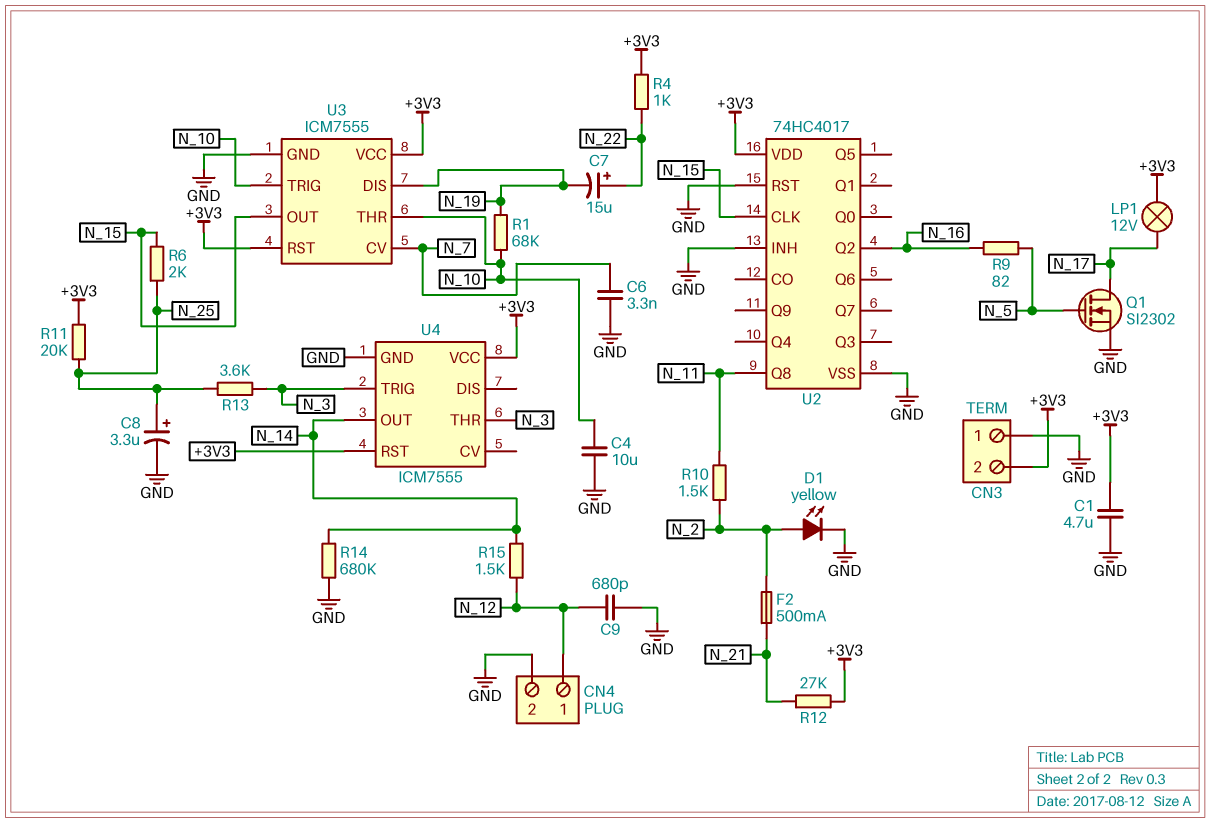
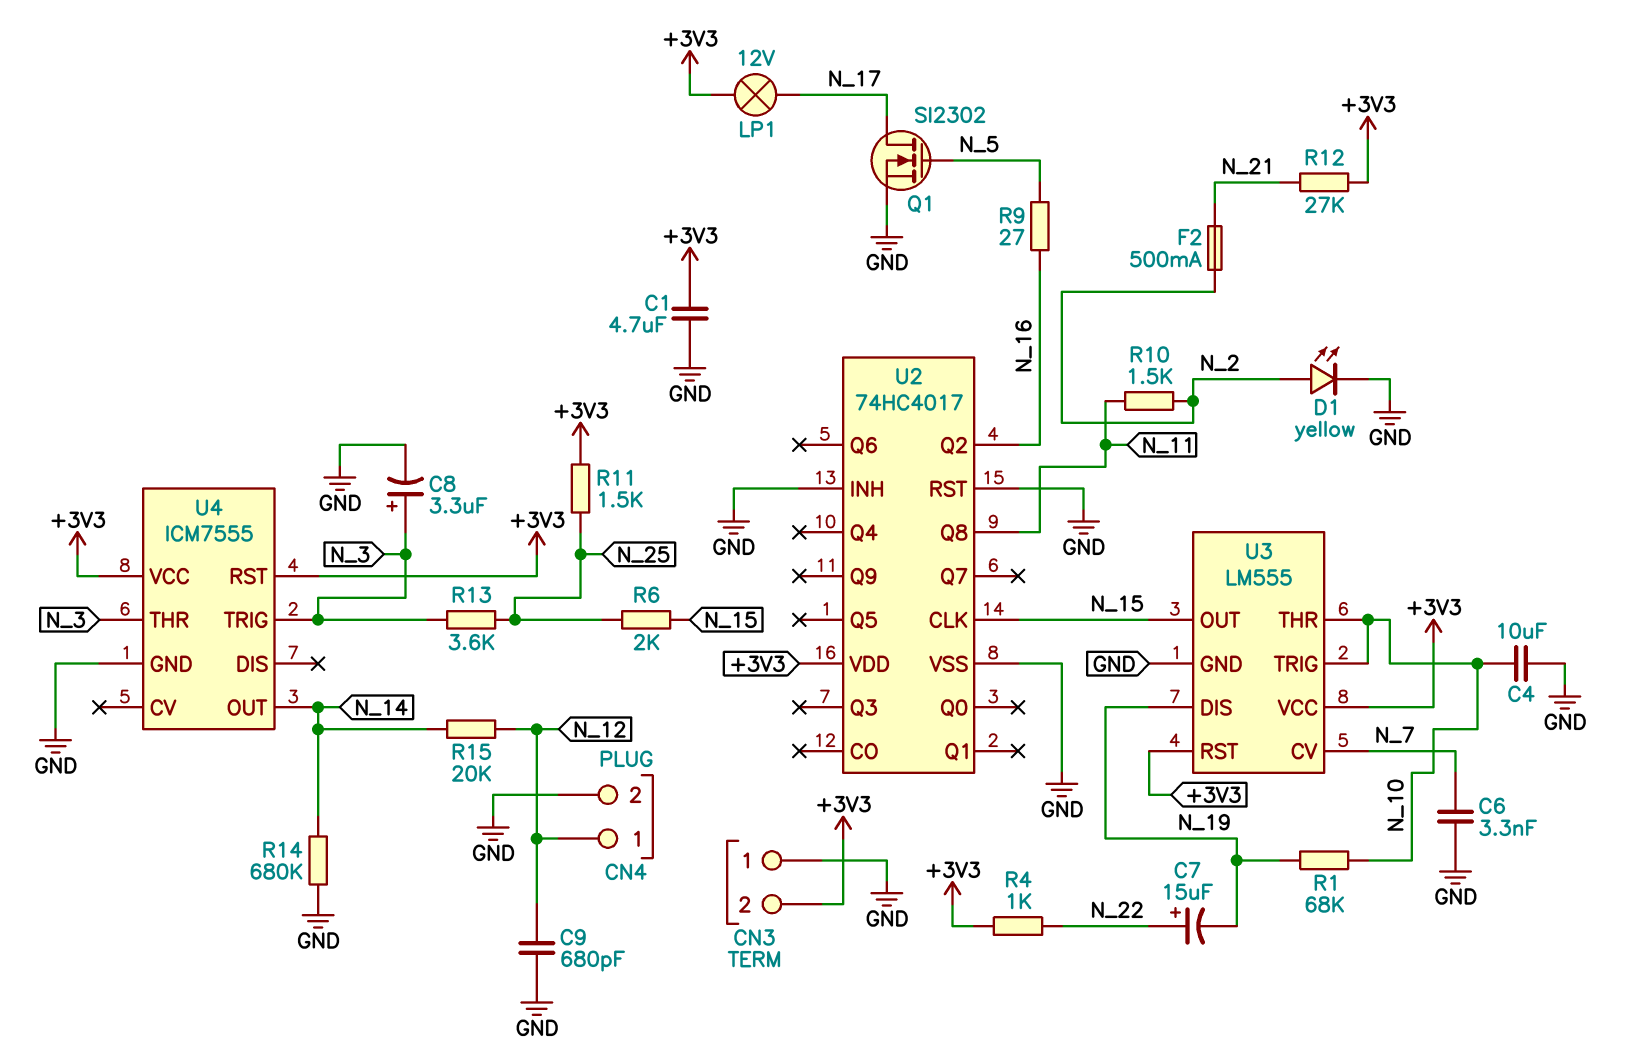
C8: 3.3uF (plus N_25, minus GND) -> 3.3uF (plus N_3, minus GND)
R9: 82 (N_5, N_16) -> 27 (N_5, N_16)
R11: 20k (+3V3, N_25) -> 1.5k (+3V3, N_25)
R15: 1.5k (N_12, N_14) -> 20k (N_12, N_14)
U3: ICM7555 -> LM555

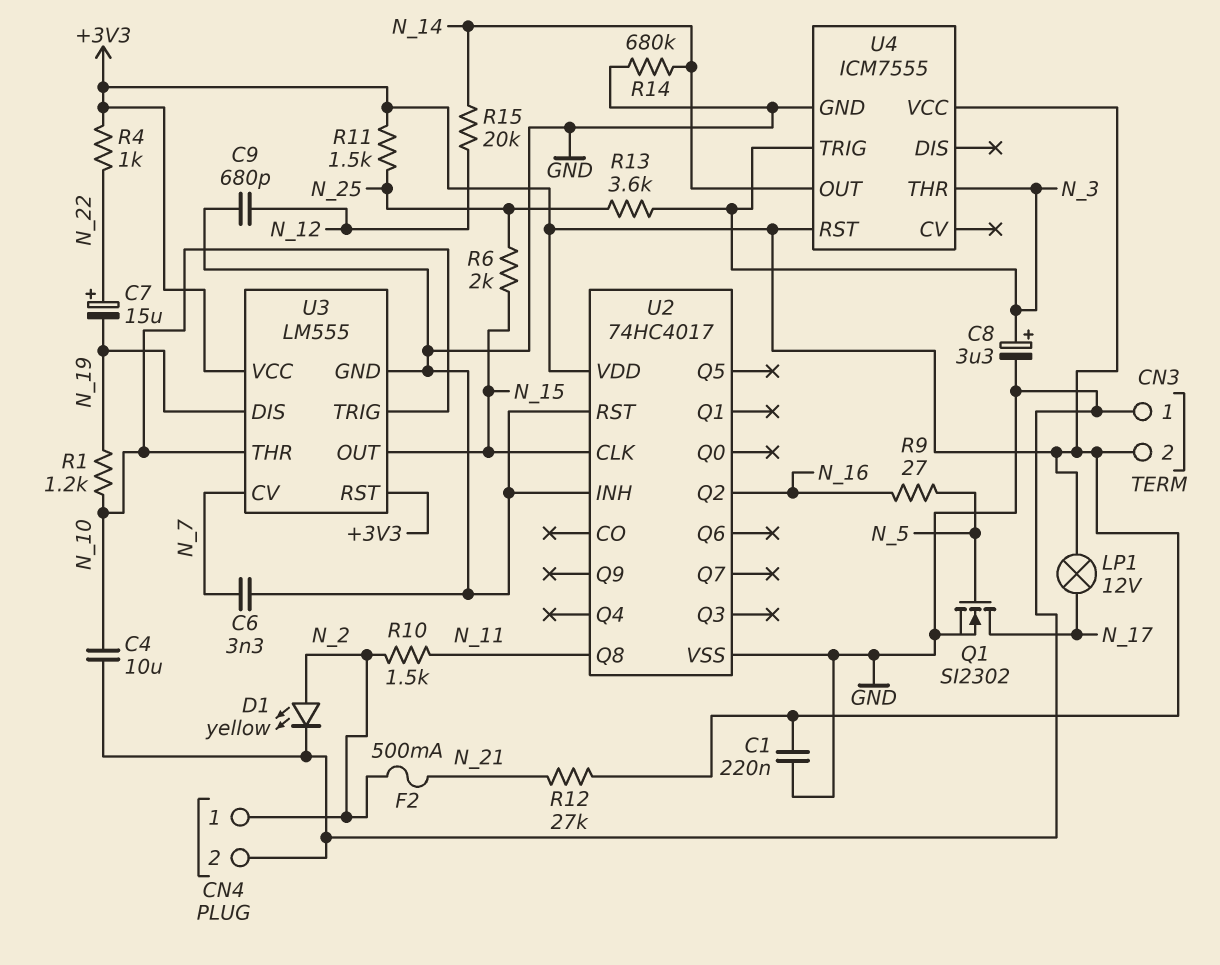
C1: 4.7uF (+3V3, GND) -> 220nF (+3V3, GND)
CN4 pin 1: N_12 -> N_2
R1: 68k (N_10, N_19) -> 1.2k (N_10, N_19)

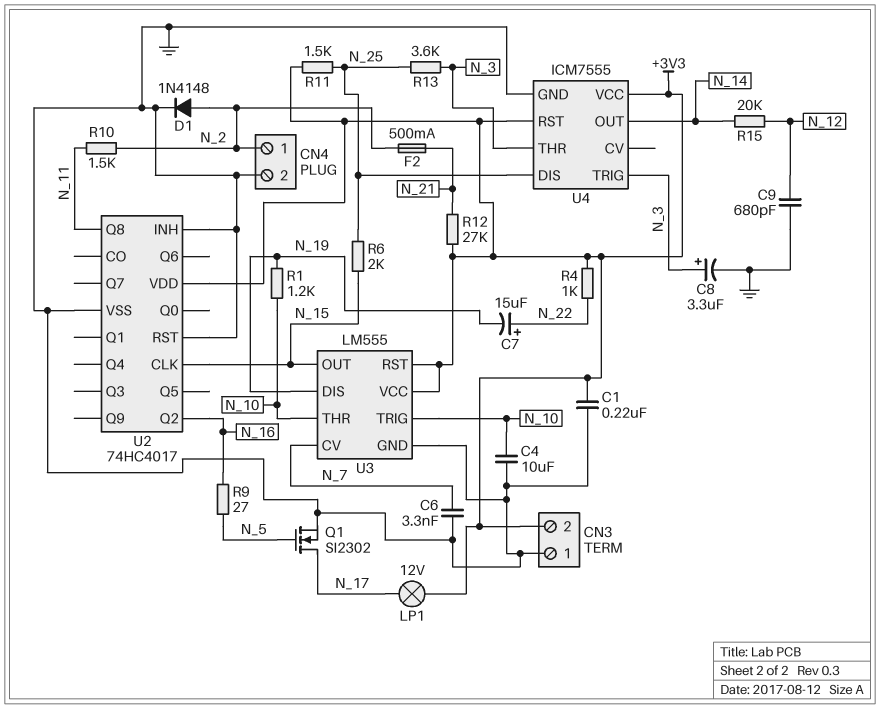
D1: LED yellow (A N_2, K GND) -> diode 1N4148 (A N_2, K GND)
R14: 680k (GND, N_14) -> none
U4 pin DIS: none -> N_25

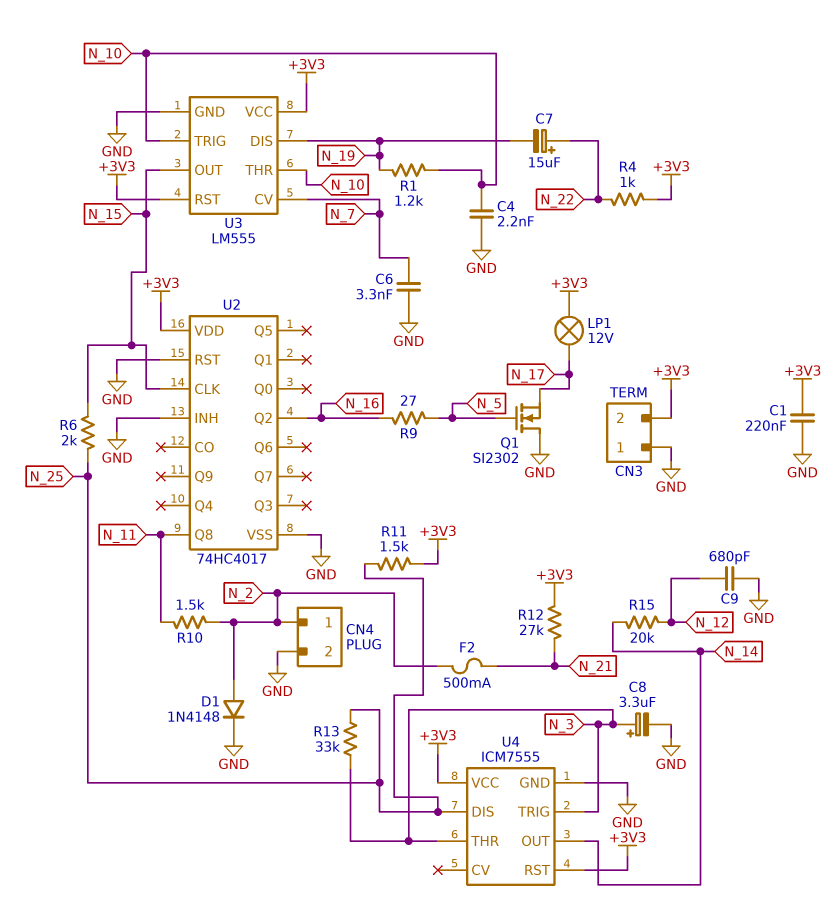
C4: 10uF (GND, N_10) -> 2.2nF (GND, N_10)
Q1: NMOS SI2302 (G N_5, D N_17, S GND) -> NMOS SI2302 (G N_5, D GND, S N_17)
R13: 3.6k (N_3, N_25) -> 33k (N_3, N_25)

